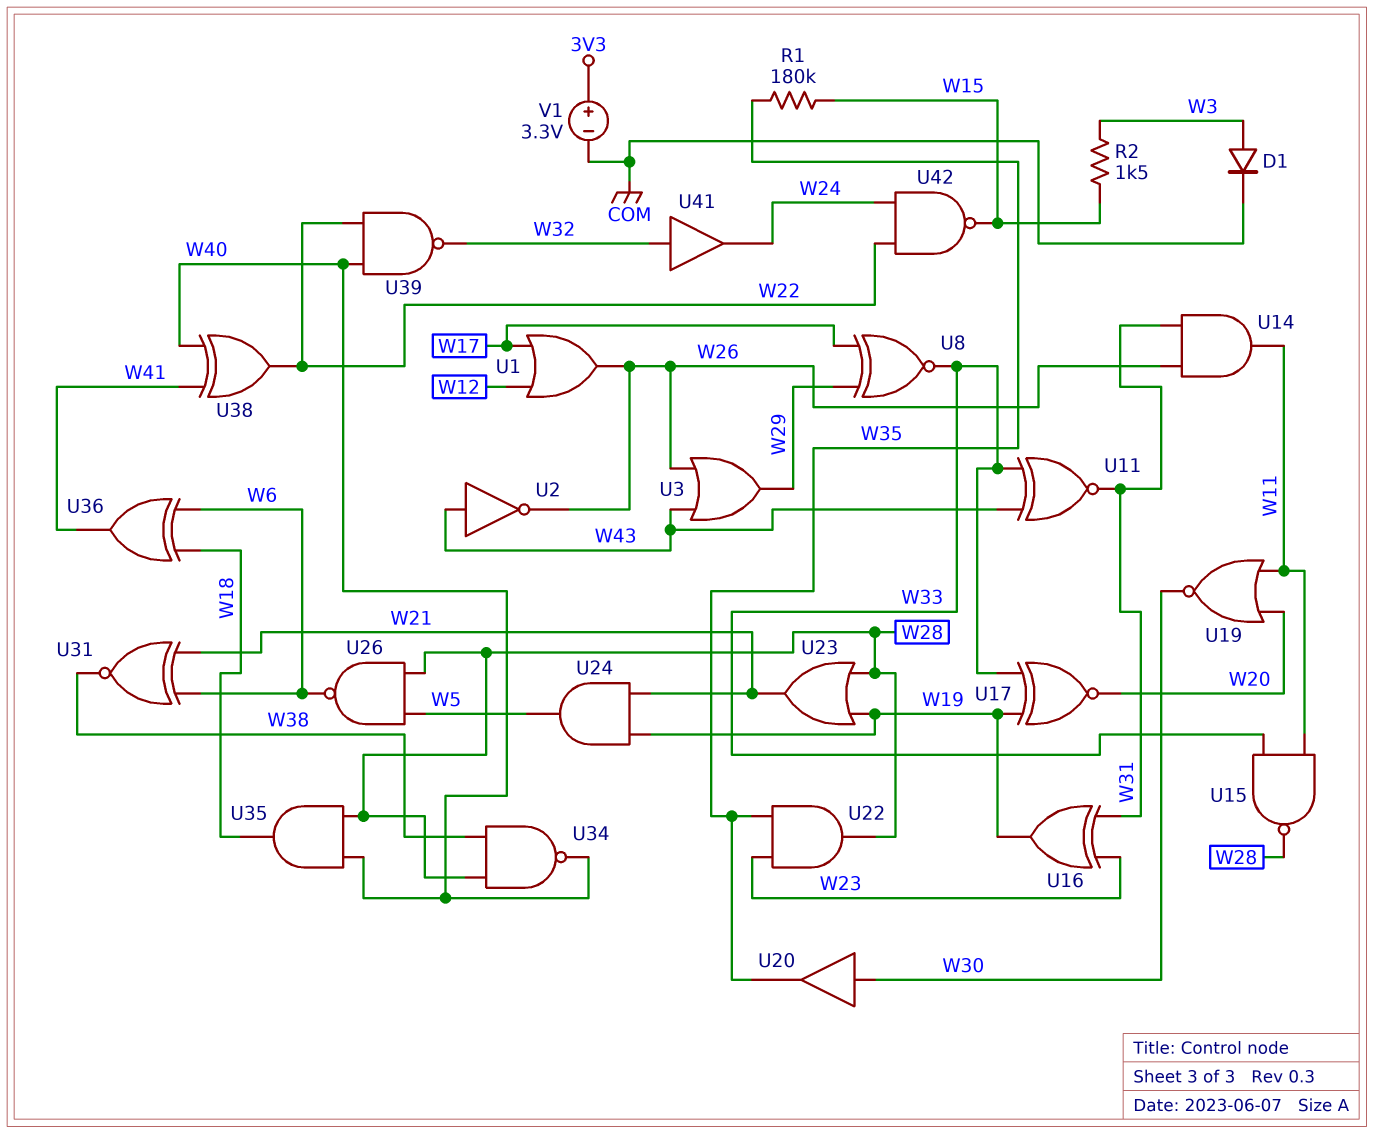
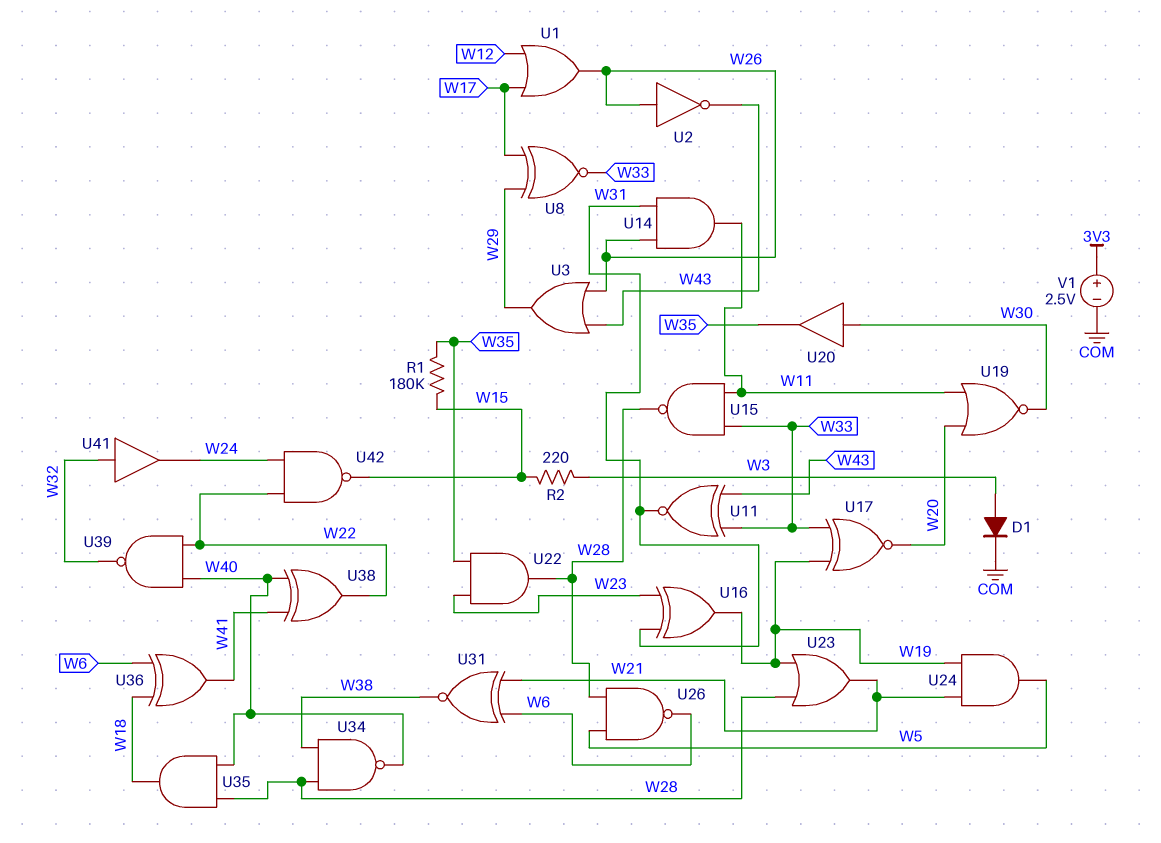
R2: 1.5k (W3, W15) -> 220 (W3, W15)
U2: NOT (in W43, out W26) -> NOT (in W26, out W43)
V1: 3.3V (plus 3V3, minus COM) -> 2.5V (plus 3V3, minus COM)

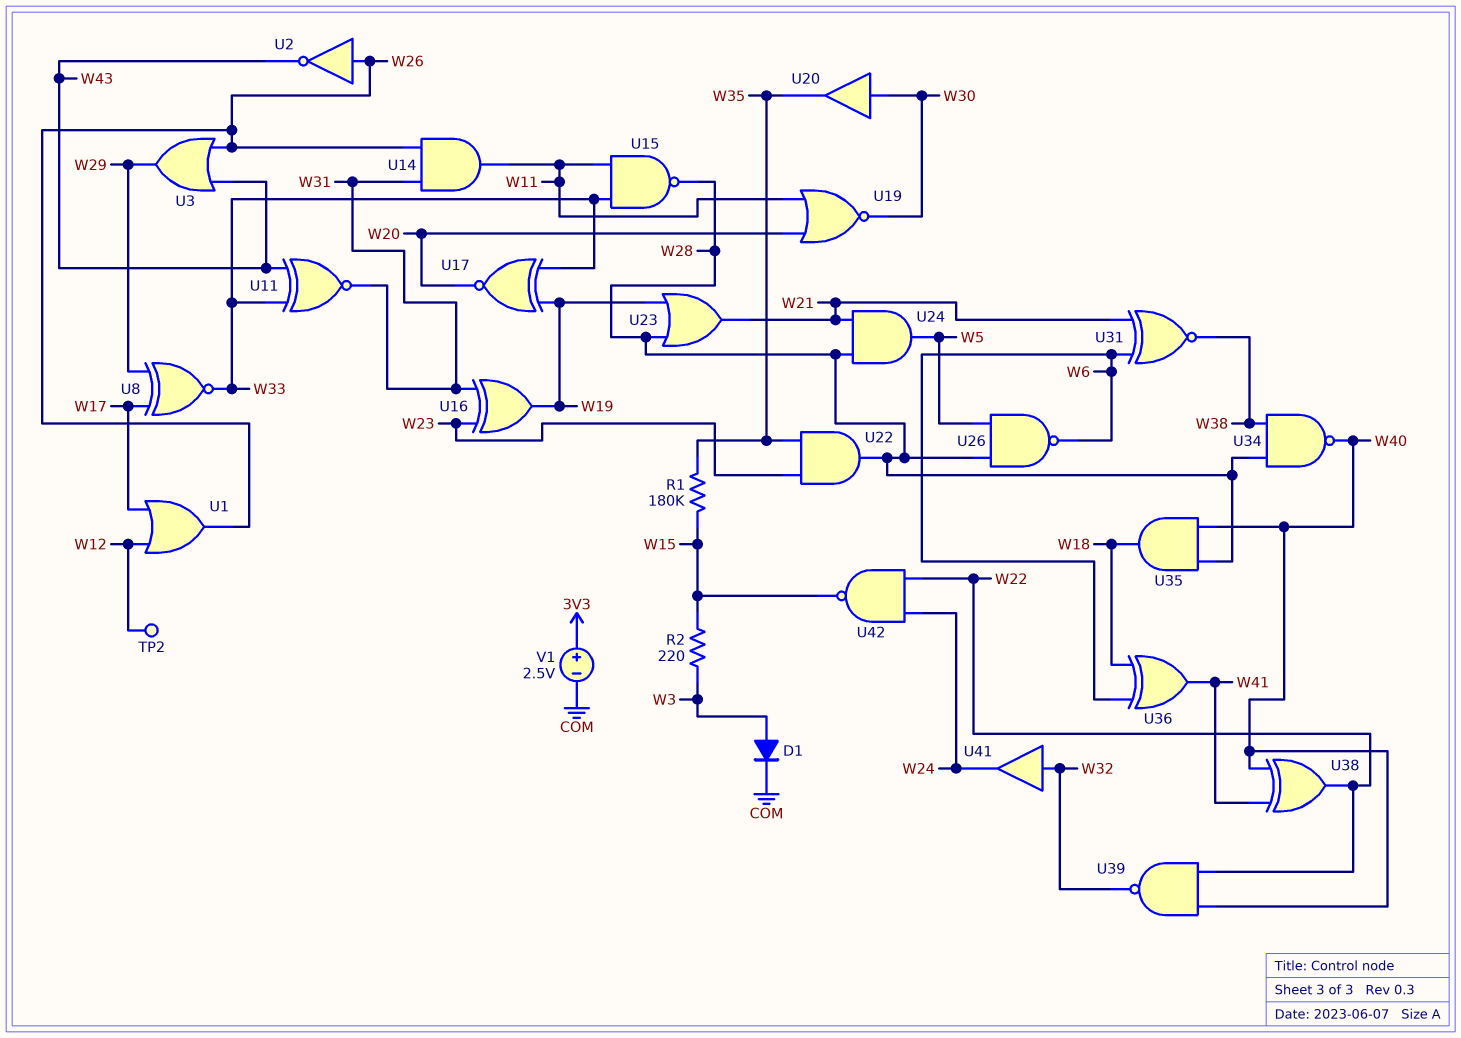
TP2: none -> test point (W12)
U24: AND (in W19, in W21, out W5) -> AND (in W21, in W28, out W5)

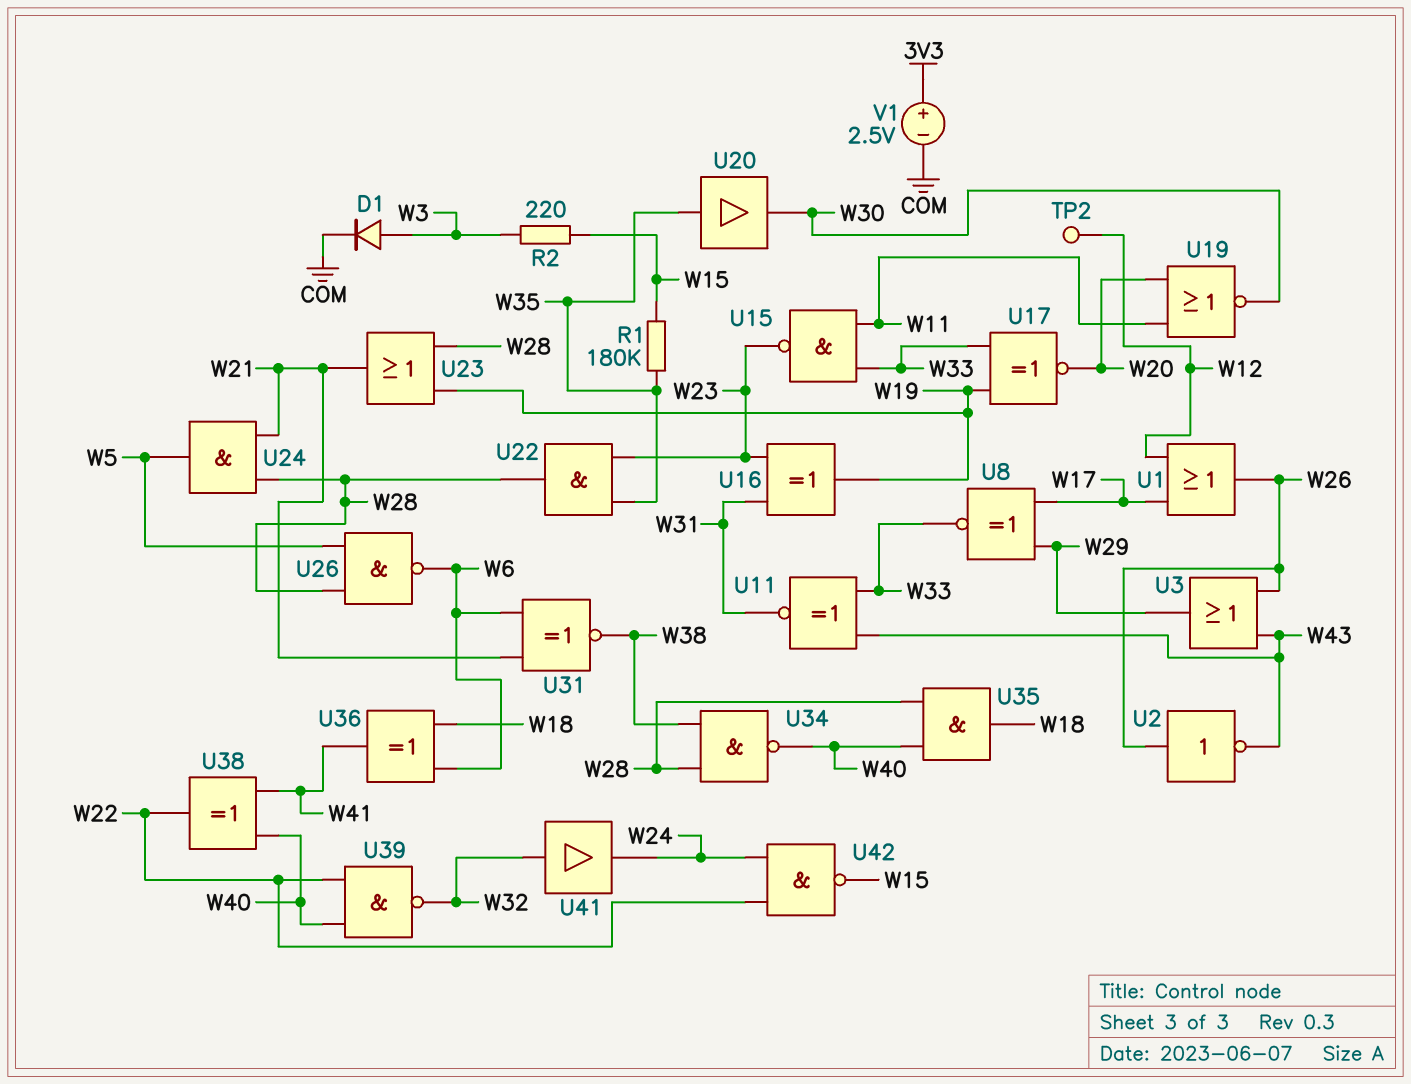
U14: AND (in W26, in W31, out W11) -> none
U15: NAND (in W11, in W33, out W28) -> NAND (in W11, in W33, out W23)
U20: buffer (in W30, out W35) -> buffer (in W35, out W30)

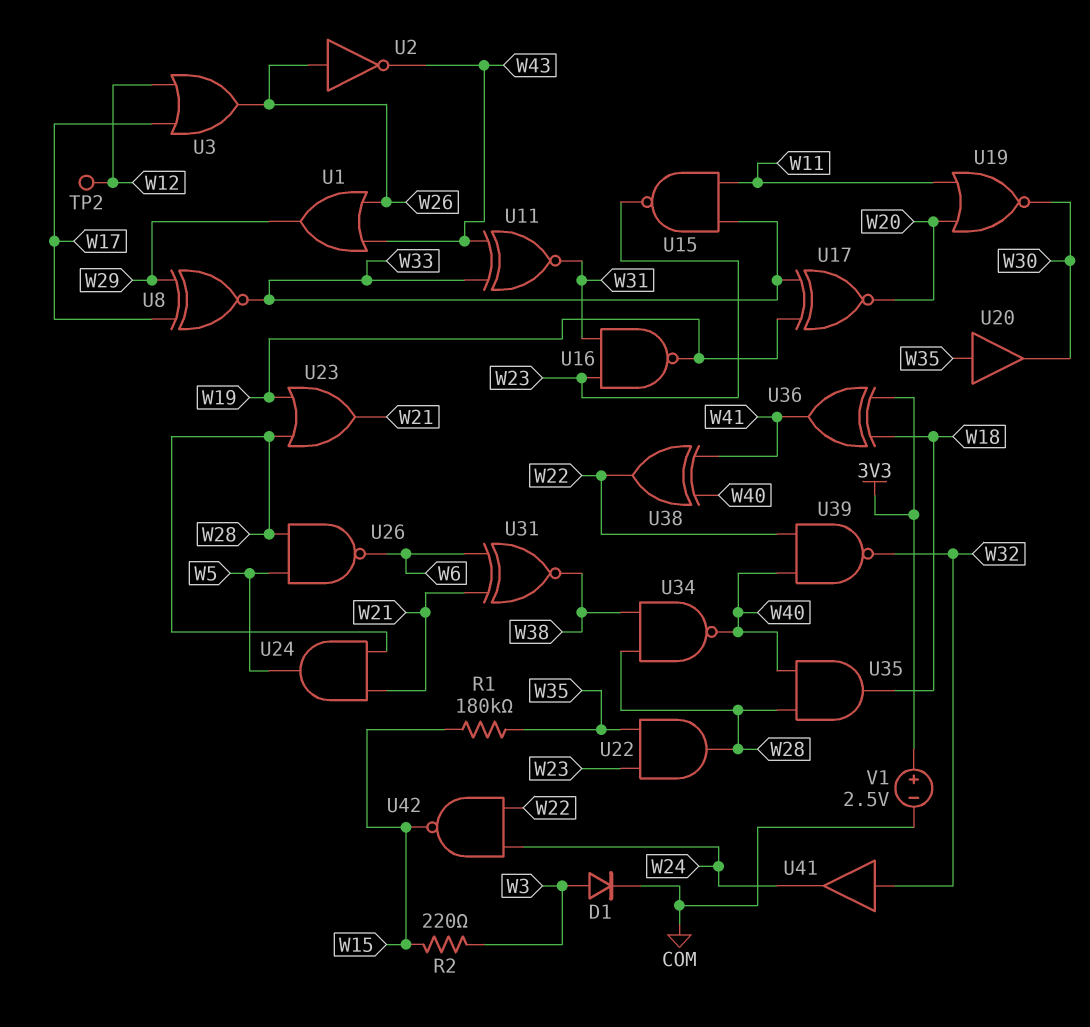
U1: OR (in W12, in W17, out W26) -> OR (in W26, in W43, out W29)
U3: OR (in W26, in W43, out W29) -> OR (in W12, in W17, out W26)
U16: XOR (in W23, in W31, out W19) -> NAND (in W23, in W31, out W19)
U36: XOR (in W6, in W18, out W41) -> XOR (in 3V3, in W18, out W41)

